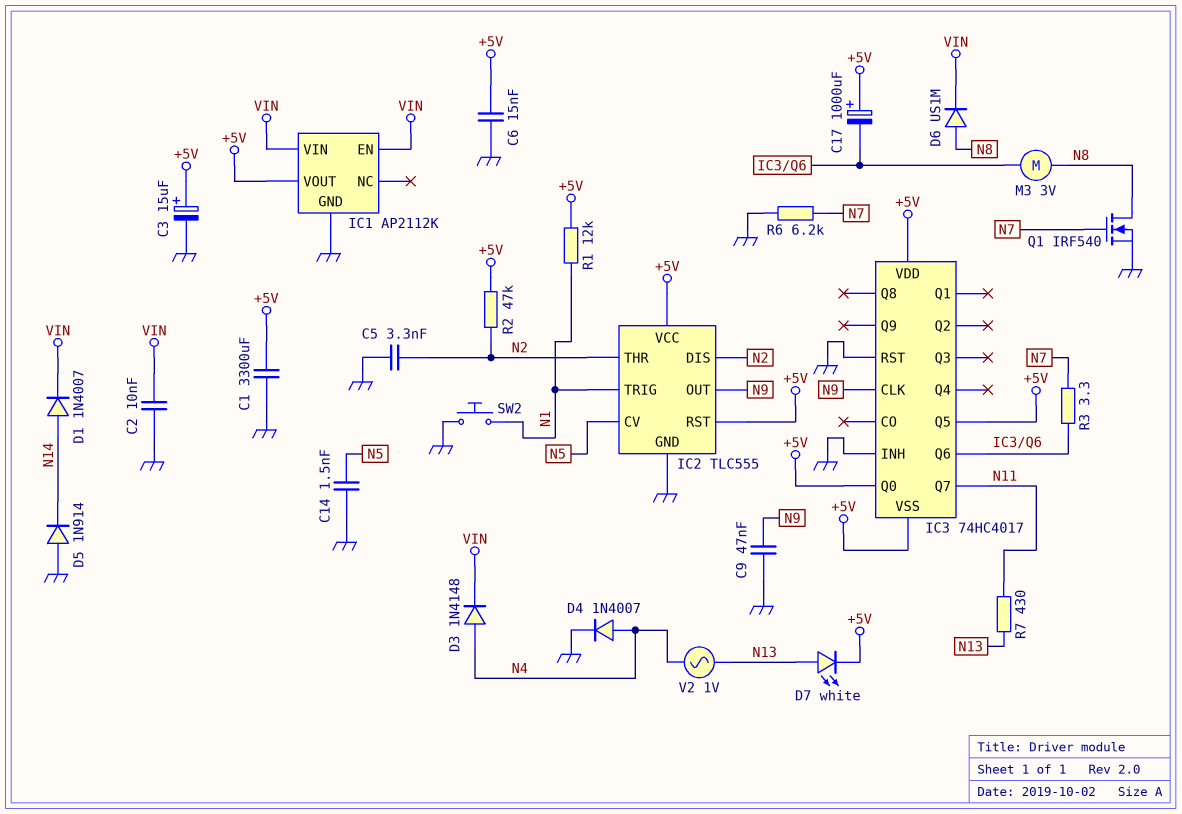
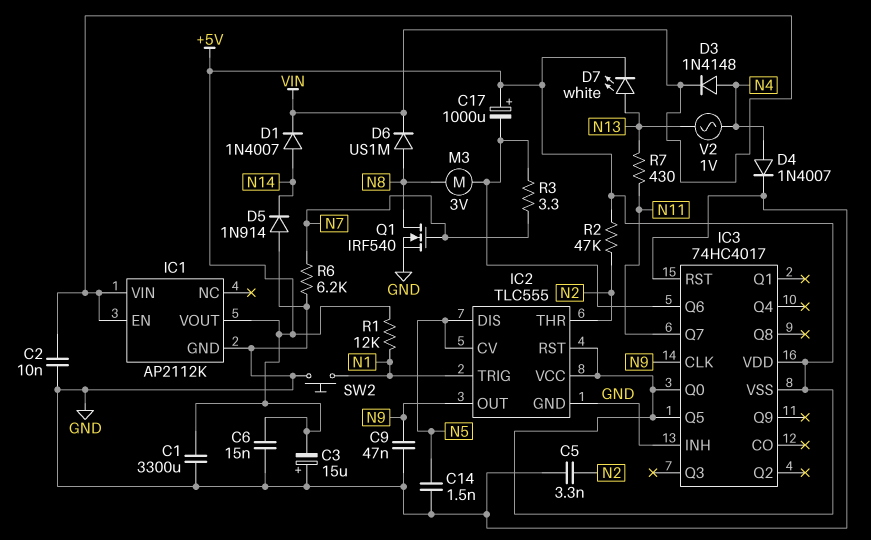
C3: 15uF (plus +5V, minus GND) -> 15uF (plus GND, minus +5V)
IC2 pin DIS: N2 -> N5

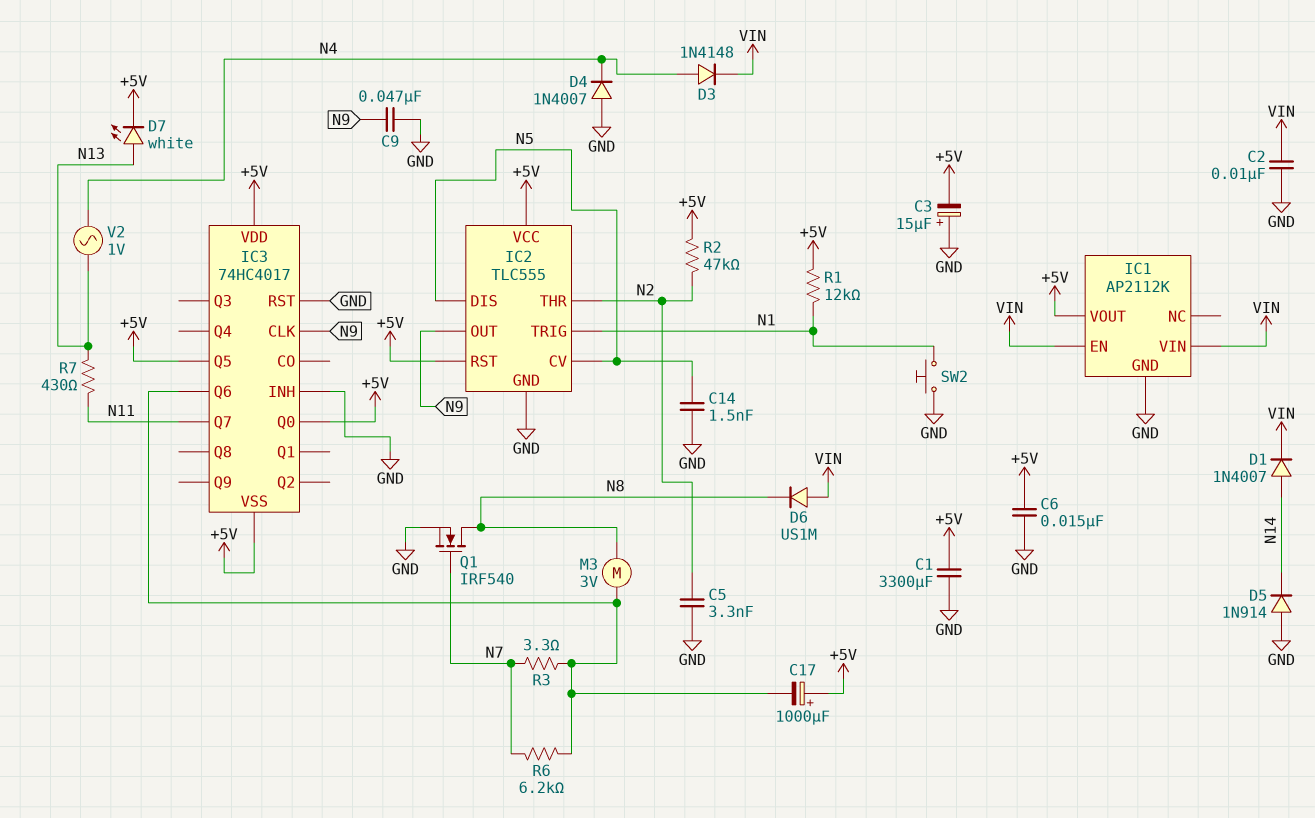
D4: diode 1N4007 (A N4, K GND) -> diode 1N4007 (A GND, K N4)
D6: diode US1M (A N8, K VIN) -> diode US1M (A VIN, K N8)
R6: 6.2k (GND, N7) -> 6.2k (IC3/Q6, N7)

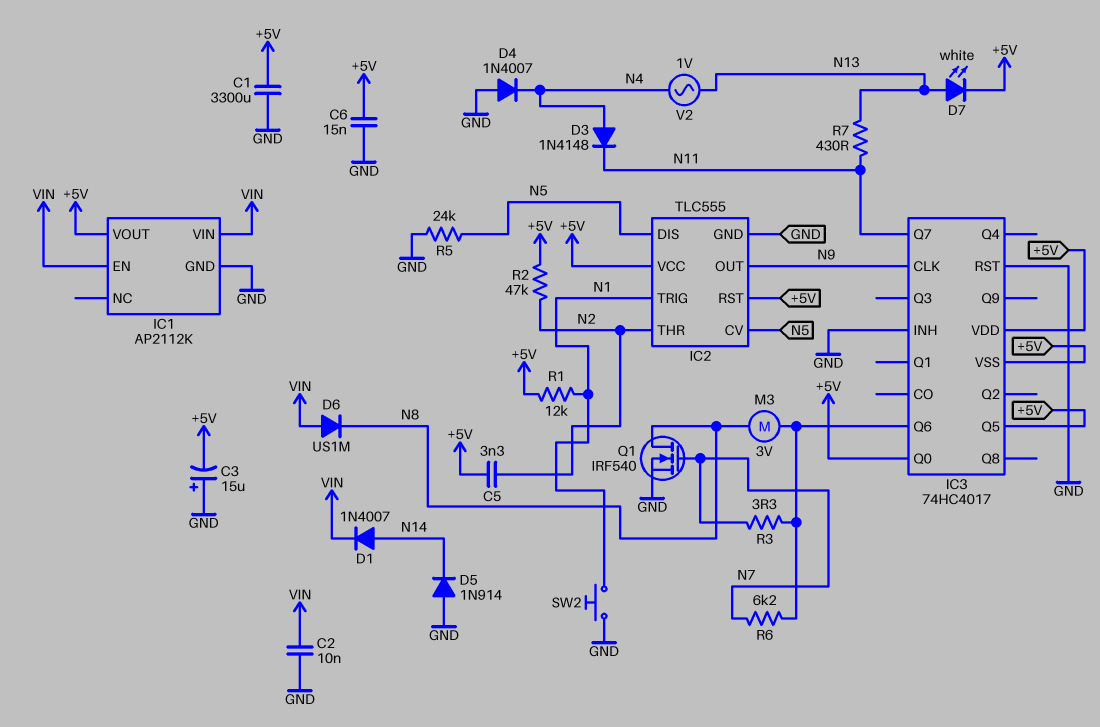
C5: 3.3nF (GND, N2) -> 3.3nF (+5V, N2)
C9: 47nF (GND, N9) -> none
C14: 1.5nF (GND, N5) -> none
C17: 1000uF (plus +5V, minus IC3/Q6) -> none
D3: diode 1N4148 (A N4, K VIN) -> diode 1N4148 (A N4, K N11)
R5: none -> 24k (GND, N5)

